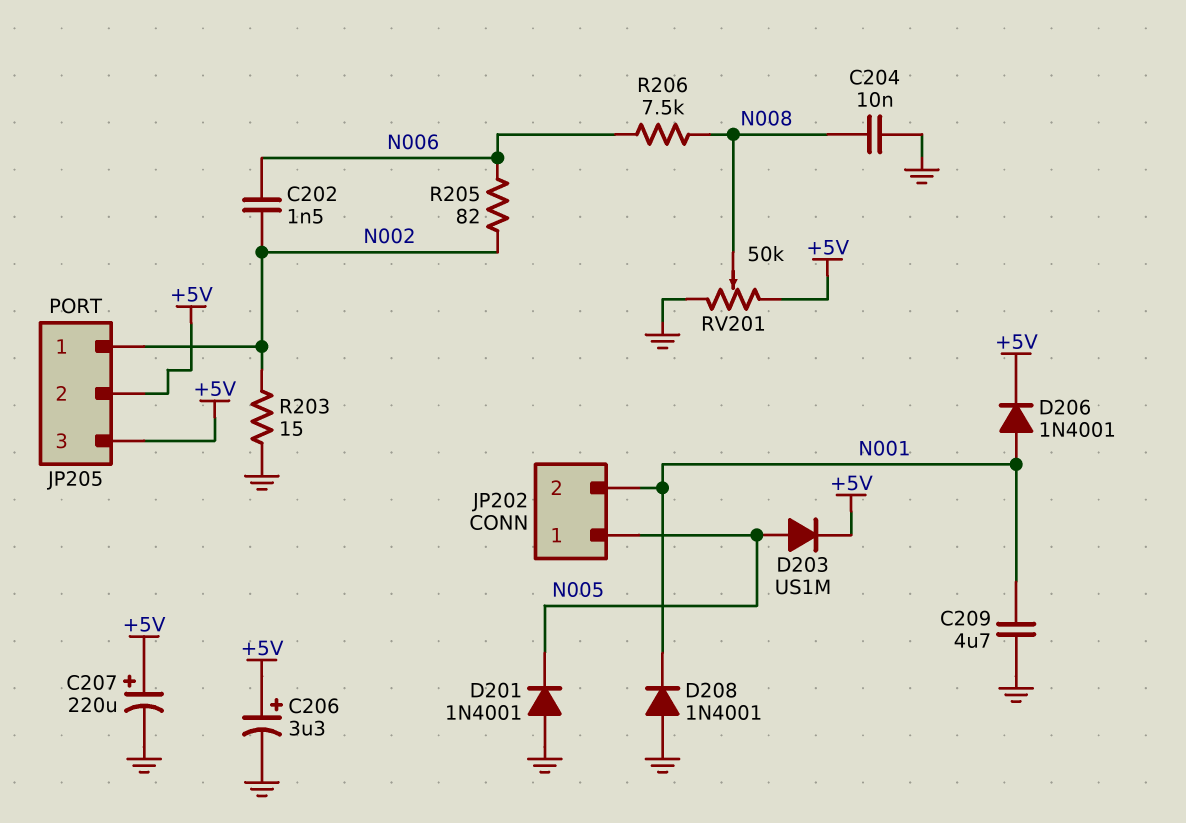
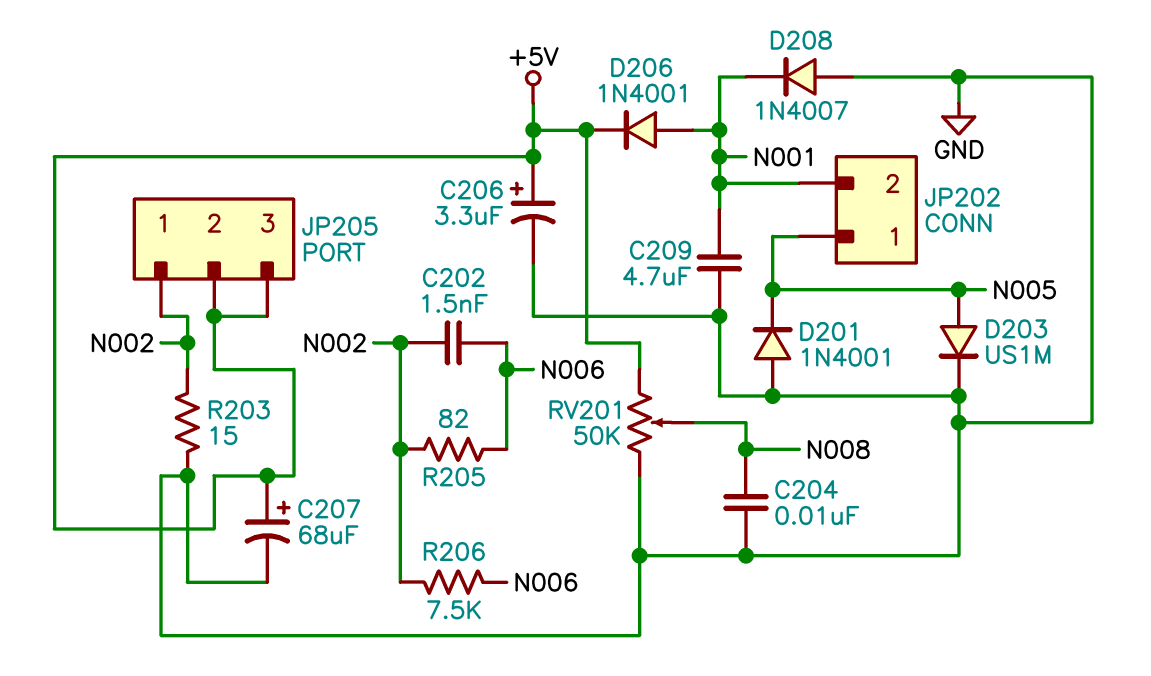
C207: 220uF (plus +5V, minus GND) -> 68uF (plus +5V, minus GND)
D203: diode US1M (A N005, K +5V) -> diode US1M (A N005, K GND)
D208: diode 1N4001 (A GND, K N001) -> diode 1N4007 (A GND, K N001)
R206: 7.5k (N006, N008) -> 7.5k (N002, N006)

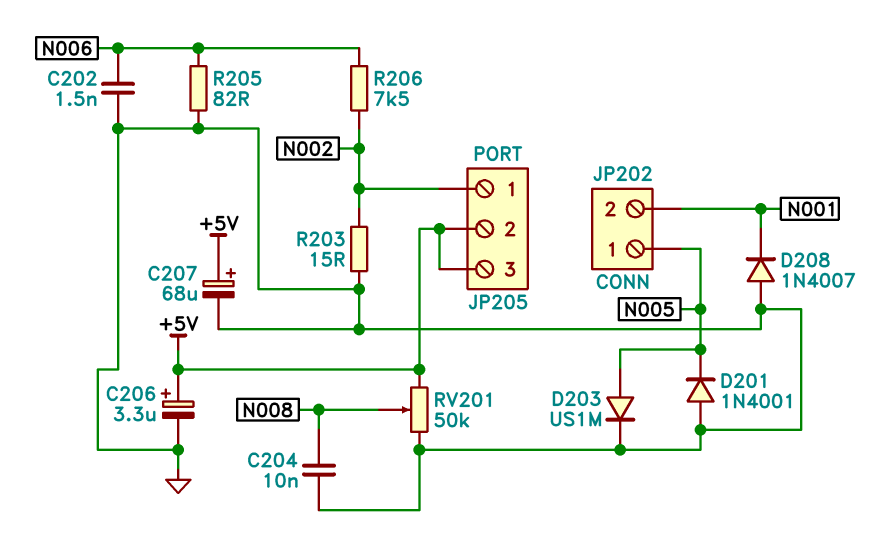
C202: 1.5nF (N002, N006) -> 1.5nF (GND, N006)
C209: 4.7uF (GND, N001) -> none
D206: diode 1N4001 (A N001, K +5V) -> none
R205: 82 (N002, N006) -> 82 (GND, N006)

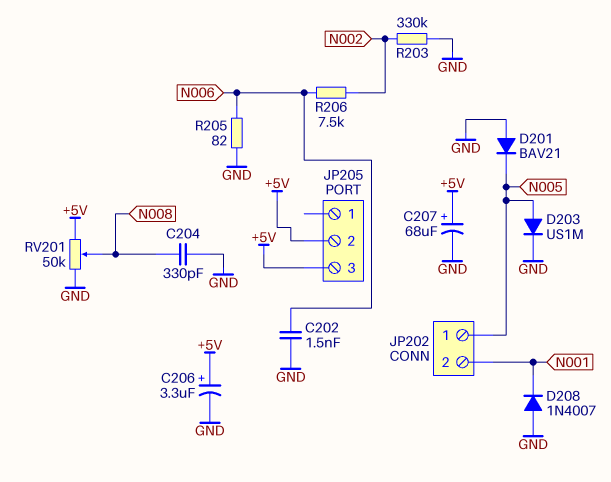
C204: 10nF (GND, N008) -> 330pF (GND, N008)
D201: diode 1N4001 (A GND, K N005) -> diode BAV21 (A GND, K N005)
JP205 pin 1: N002 -> none
R203: 15 (GND, N002) -> 330k (GND, N002)

